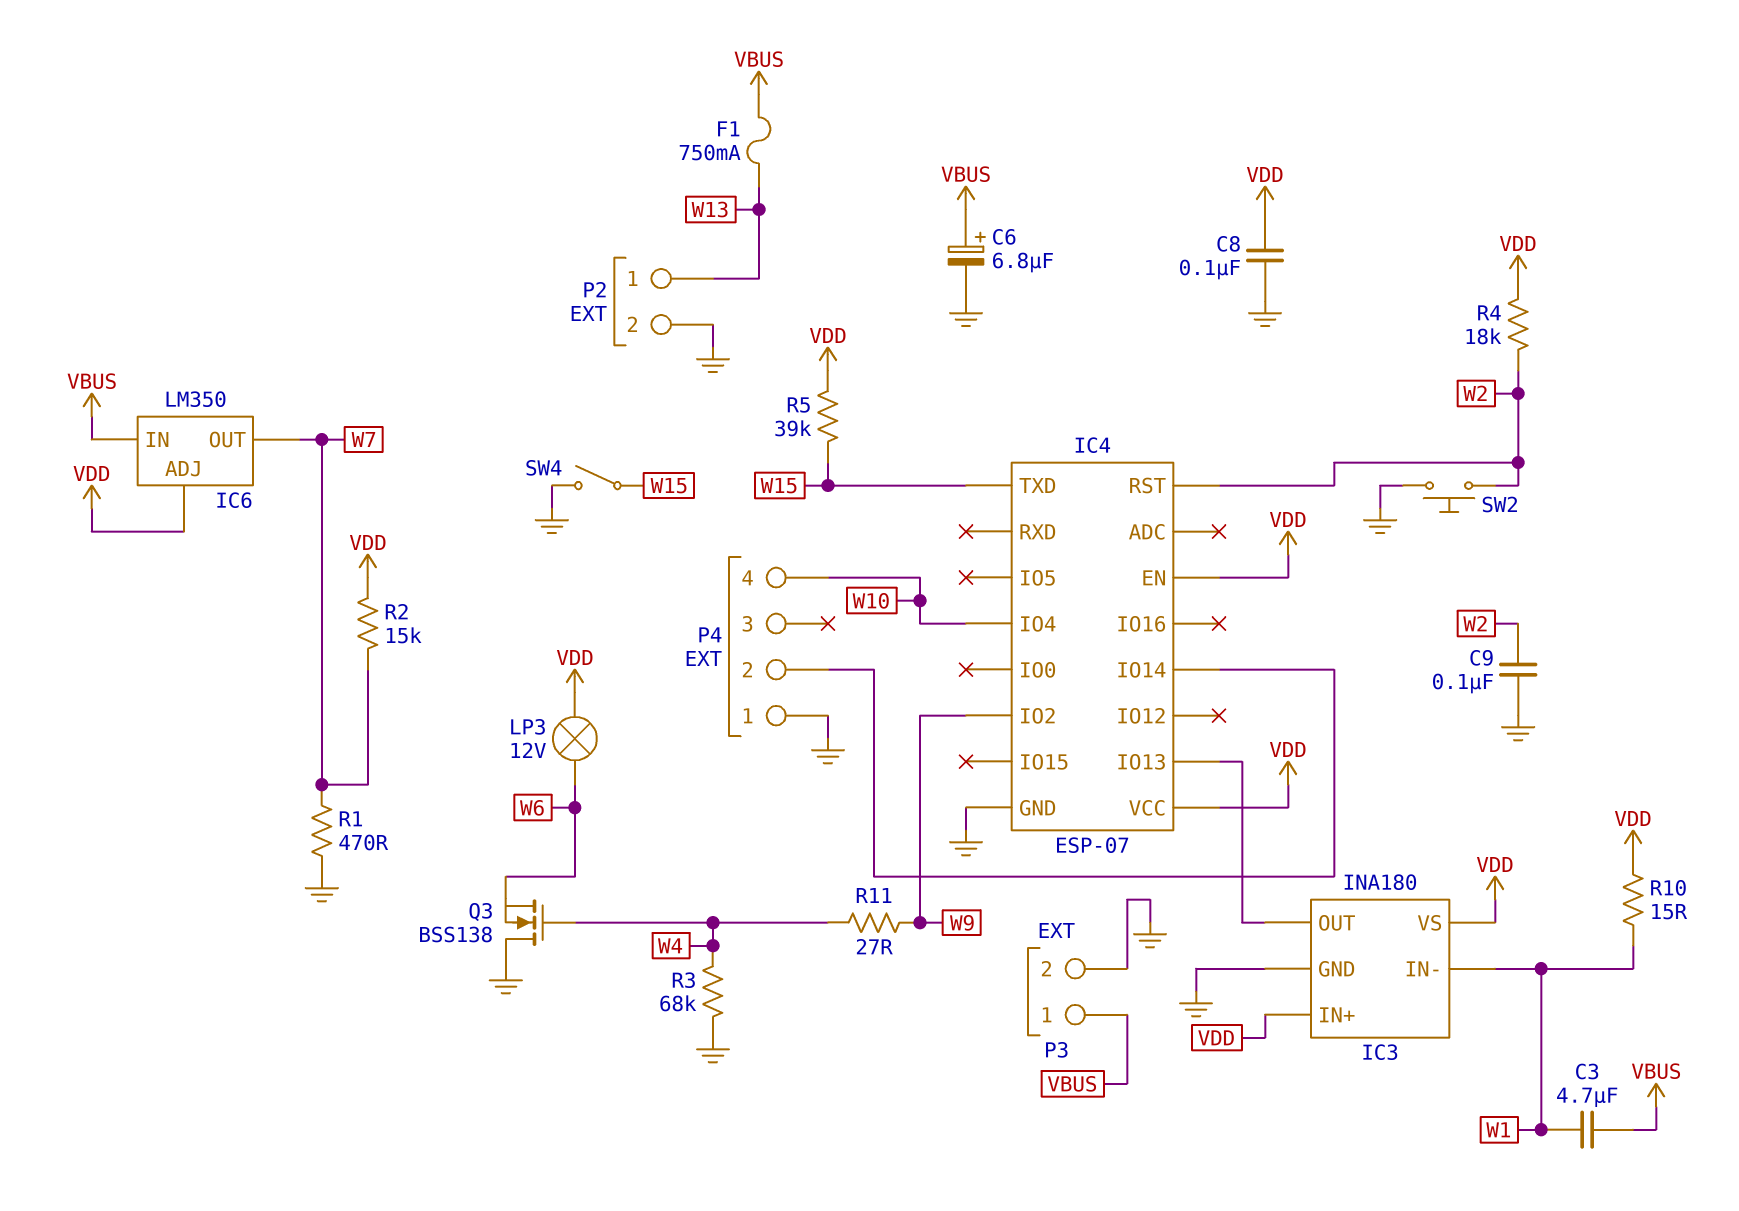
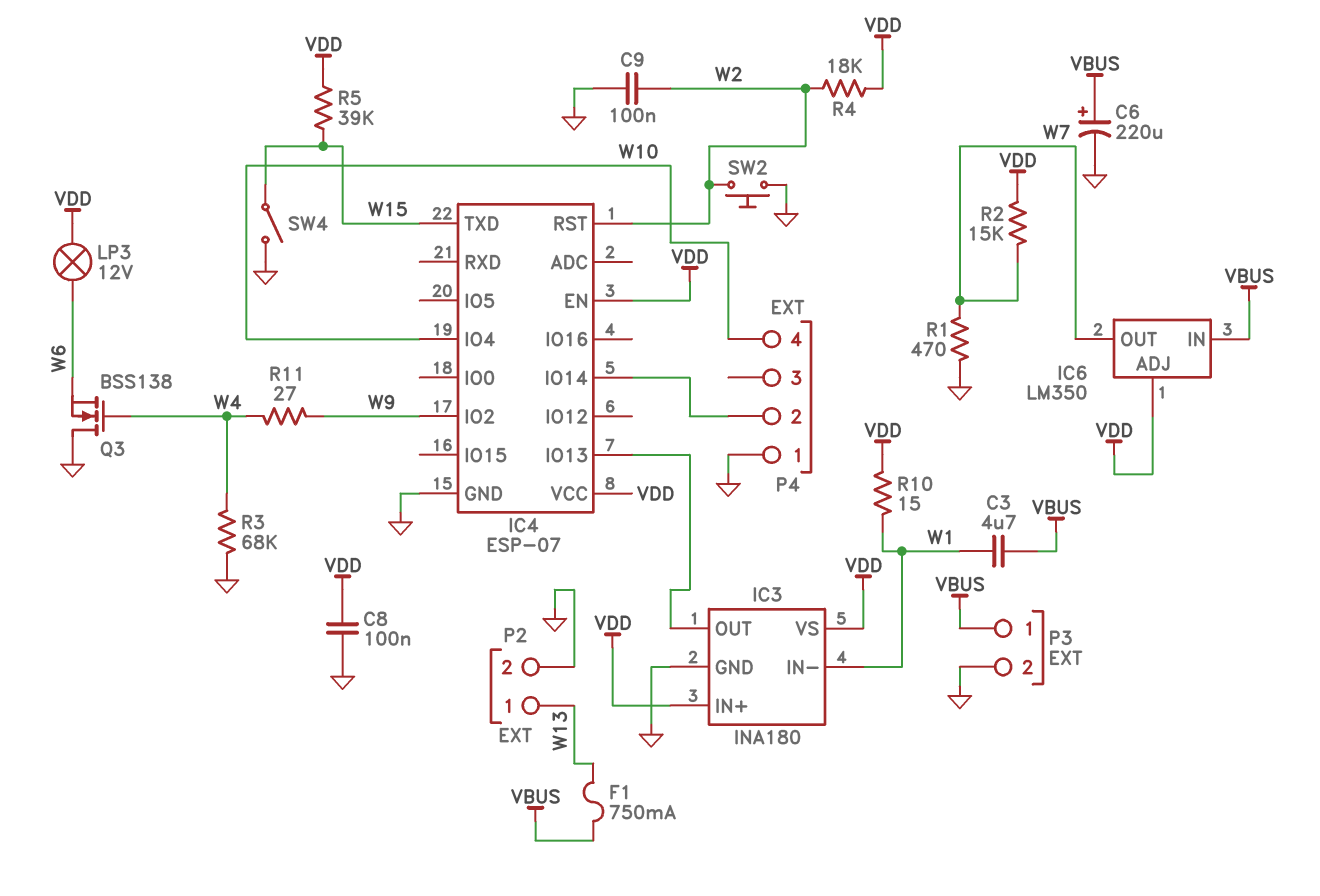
C6: 6.8uF (plus VBUS, minus GND) -> 220uF (plus VBUS, minus GND)

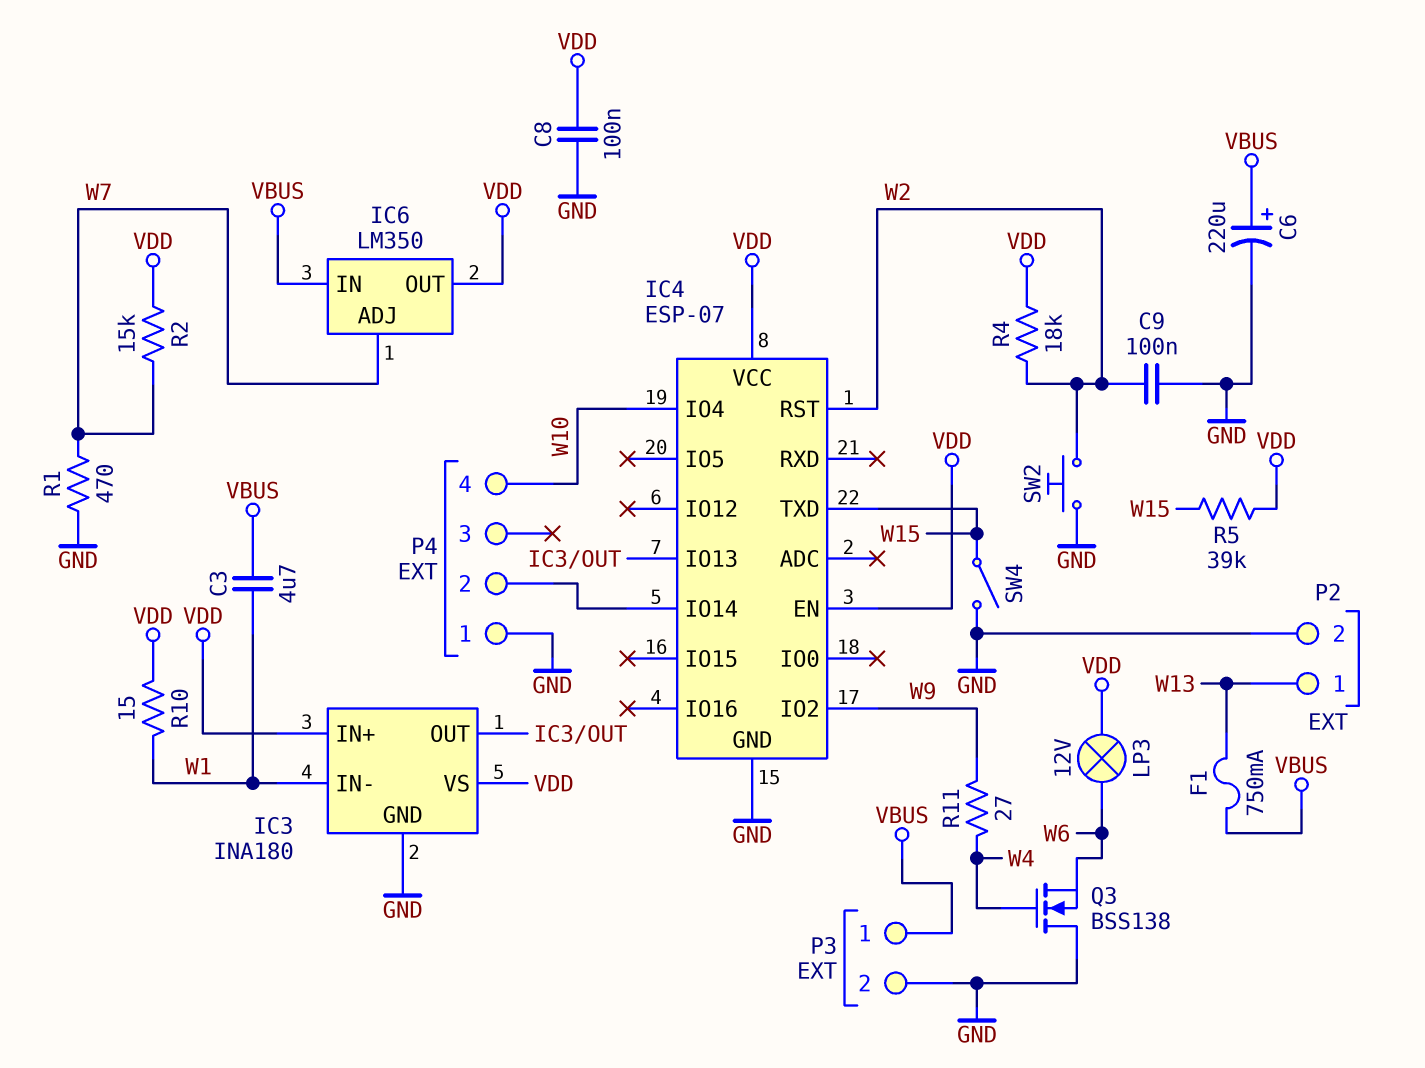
IC6 pin ADJ: VDD -> W7
IC6 pin OUT: W7 -> VDD
R3: 68k (GND, W4) -> none

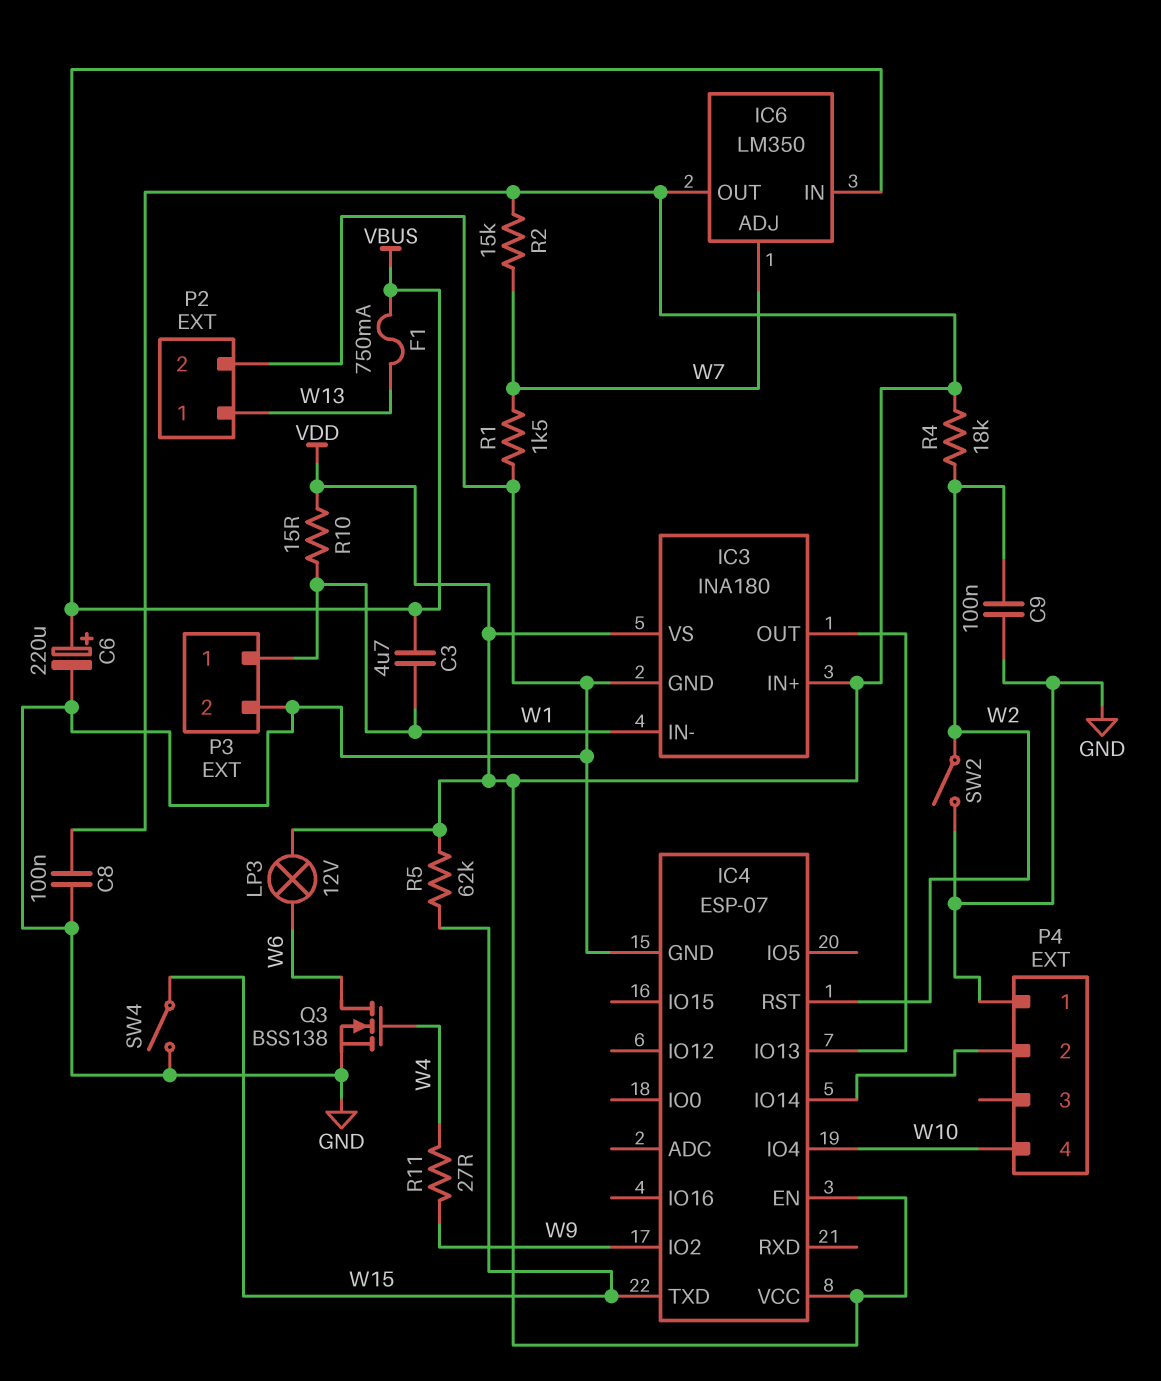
P3 pin 1: VBUS -> W1
Q3: NMOS BSS138 (G W4, D GND, S W6) -> NMOS BSS138 (G W4, D W6, S GND)
R1: 470 (GND, W7) -> 1.5k (GND, W7)
R5: 39k (VDD, W15) -> 62k (VDD, W15)
SW2: button (GND, W2) -> switch (GND, W2)

